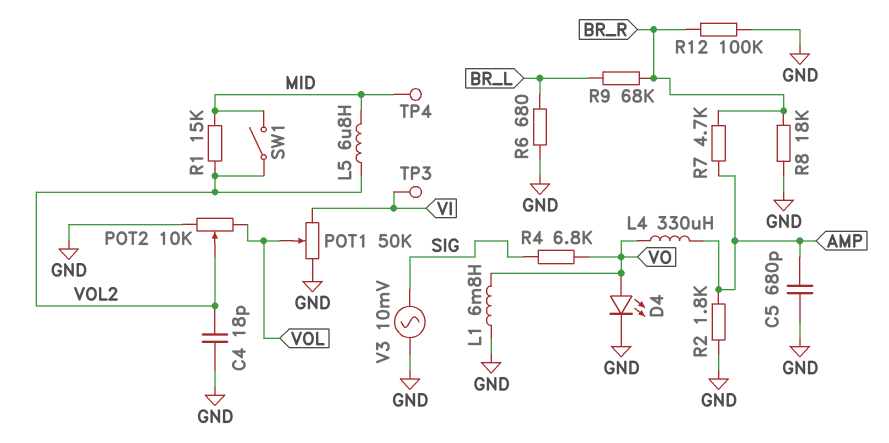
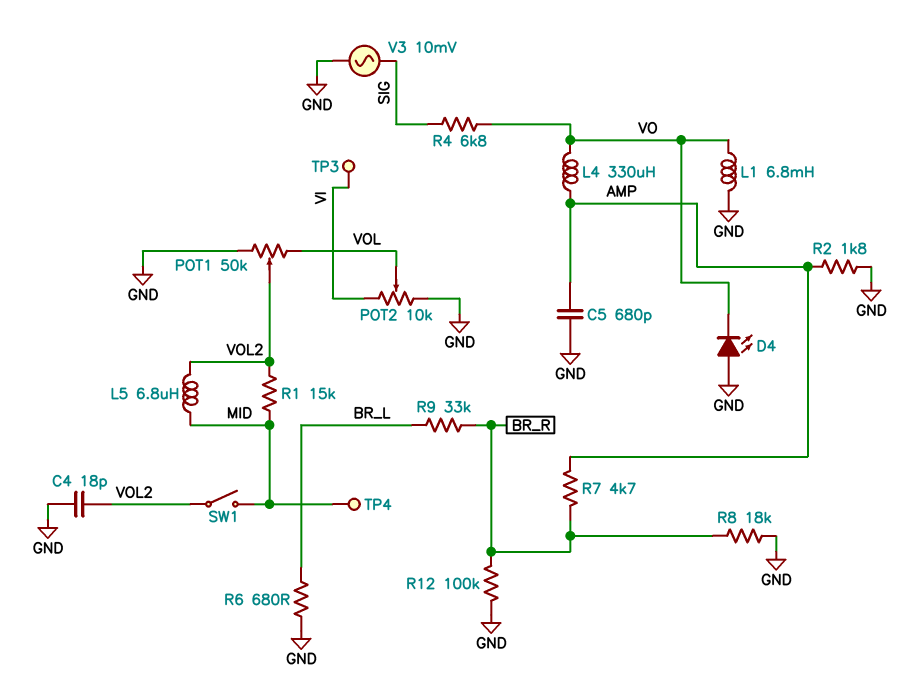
D4: LED (A VO, K GND) -> LED (A GND, K VO)
POT1: 50k (GND, VI, wiper VOL) -> 50k (GND, VOL, wiper VOL2)
POT2: 10k (GND, VOL, wiper VOL2) -> 10k (GND, VI, wiper VOL)
R9: 68k (BR_L, BR_R) -> 33k (BR_L, BR_R)

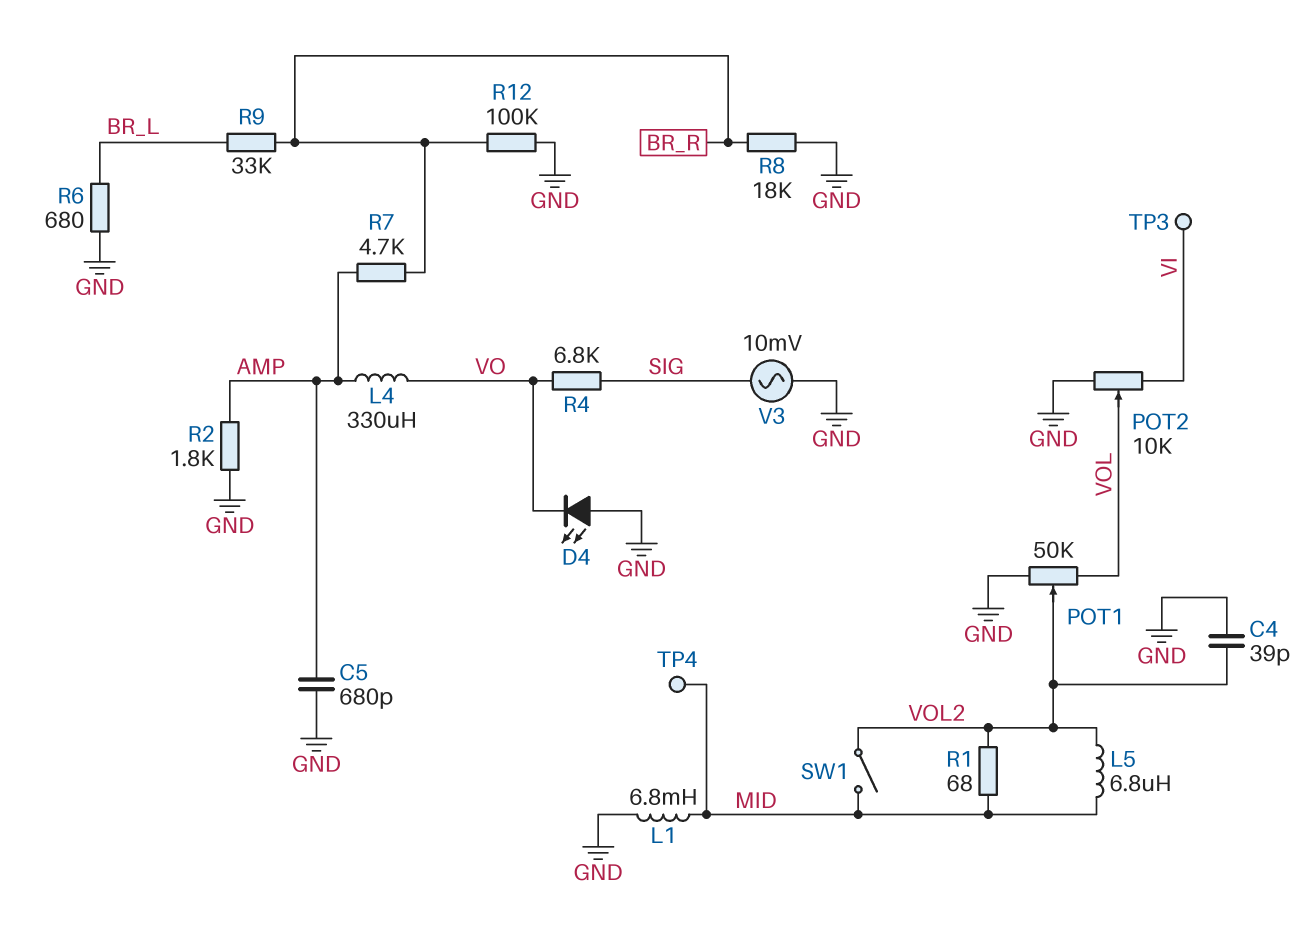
C4: 18pF (GND, VOL2) -> 39pF (GND, VOL2)
L1: 6.8mH (GND, VO) -> 6.8mH (GND, MID)
R1: 15k (MID, VOL2) -> 68 (MID, VOL2)

